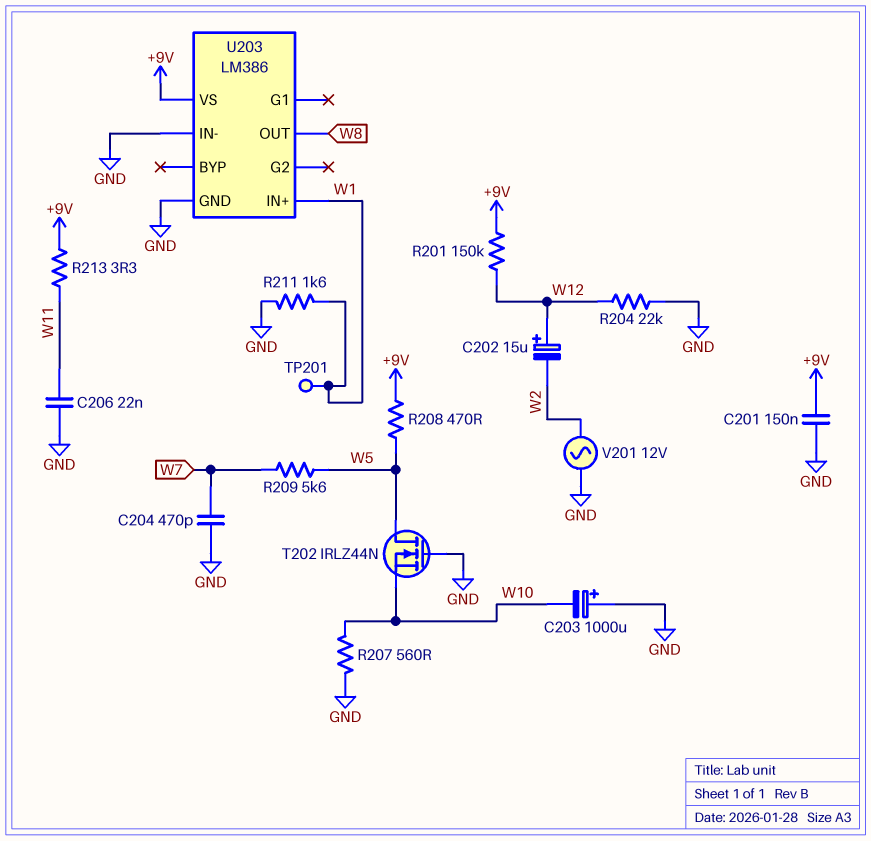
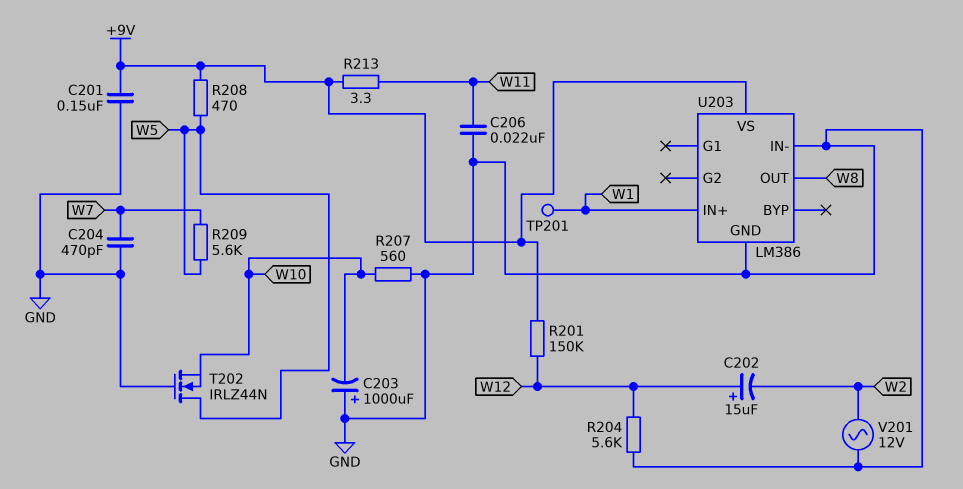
R204: 22k (GND, W12) -> 5.6k (GND, W12)
R211: 1.6k (GND, W1) -> none

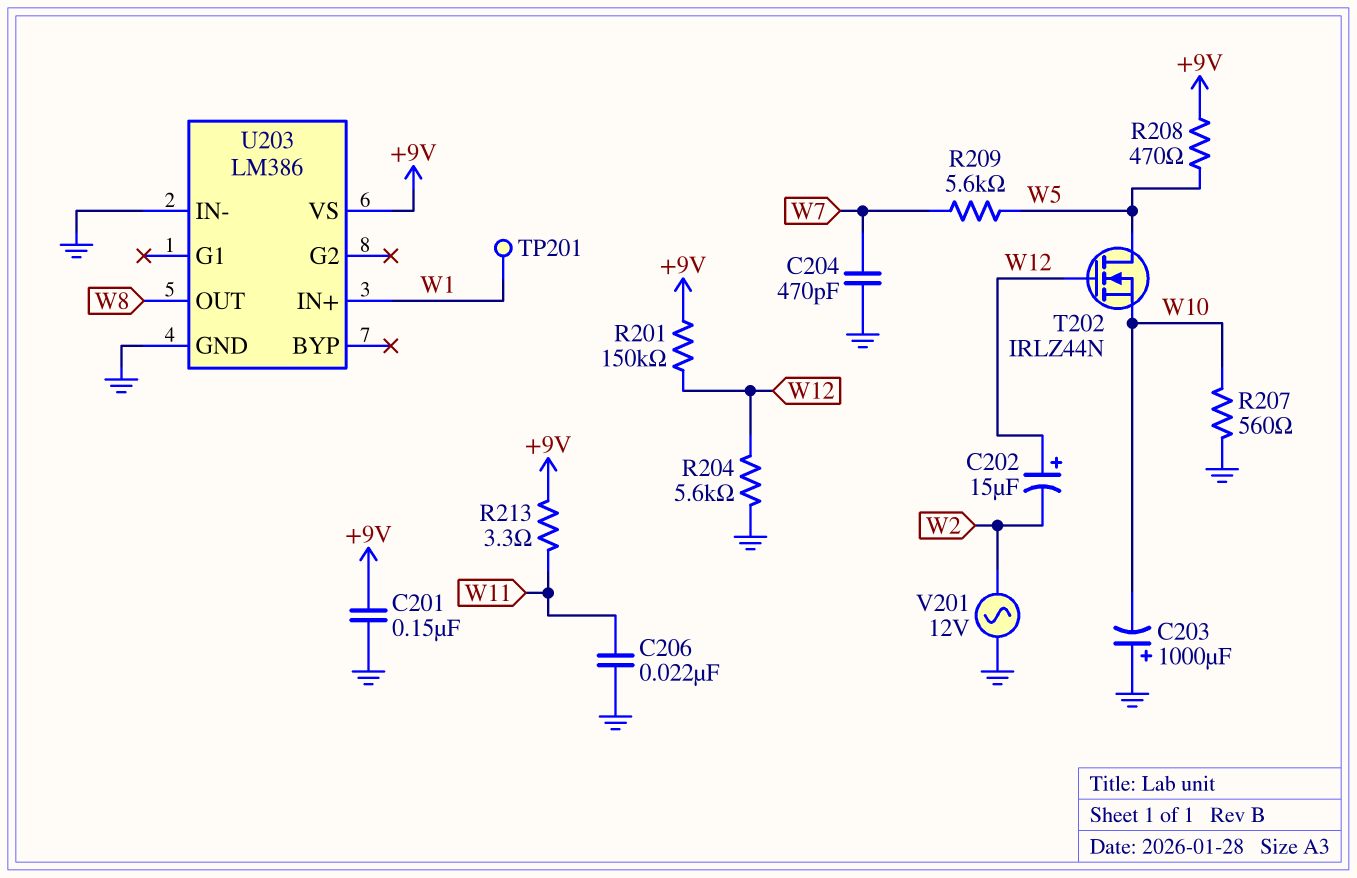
T202: NMOS IRLZ44N (G GND, D W5, S W10) -> NMOS IRLZ44N (G W12, D W5, S W10)

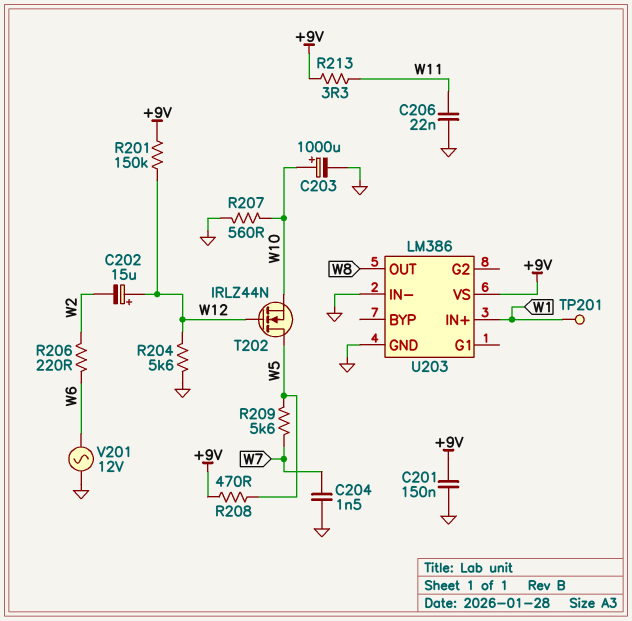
C203: 1000uF (plus GND, minus W10) -> 1000uF (plus W10, minus GND)
C204: 470pF (GND, W7) -> 1.5nF (GND, W7)
R206: none -> 220 (W2, W6)
V201: AC 12V (GND, W2) -> AC 12V (GND, W6)

